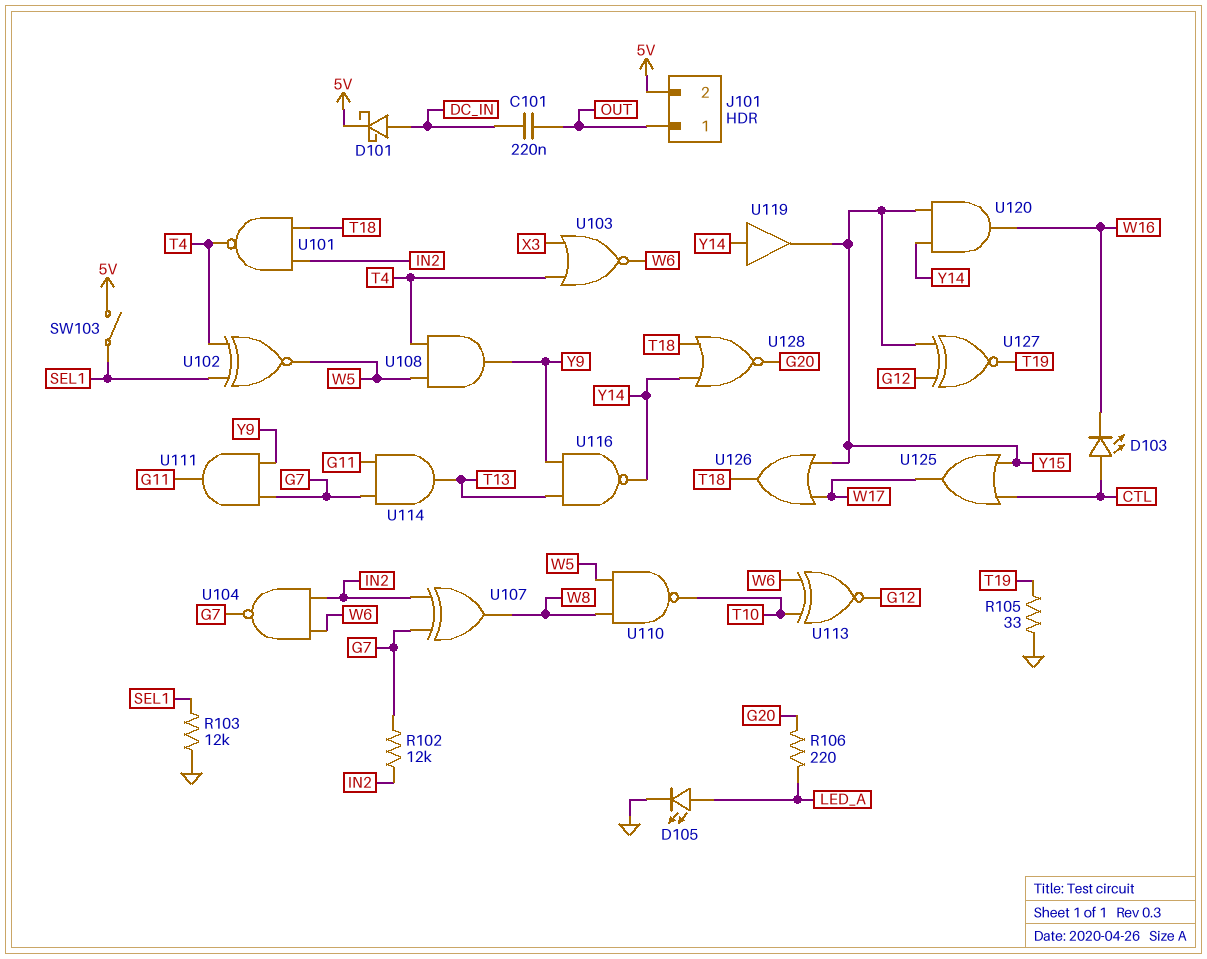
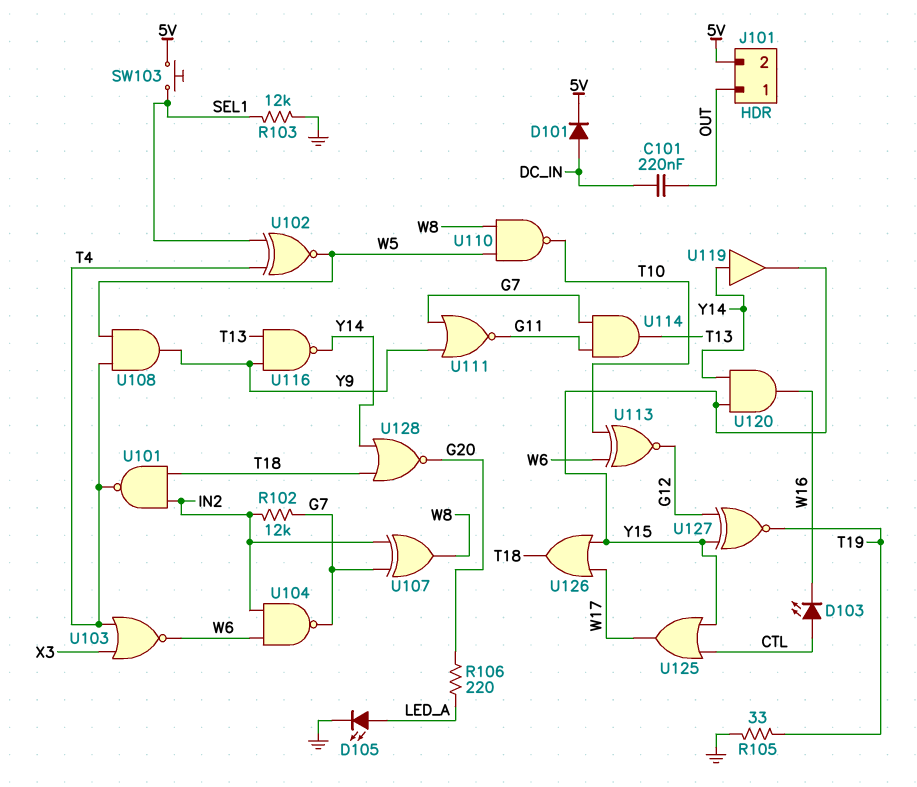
D101: schottky (A DC_IN, K 5V) -> diode (A DC_IN, K 5V)
SW103: switch (5V, SEL1) -> button (5V, SEL1)
U111: AND (in G7, in Y9, out G11) -> NOR (in G7, in Y9, out G11)

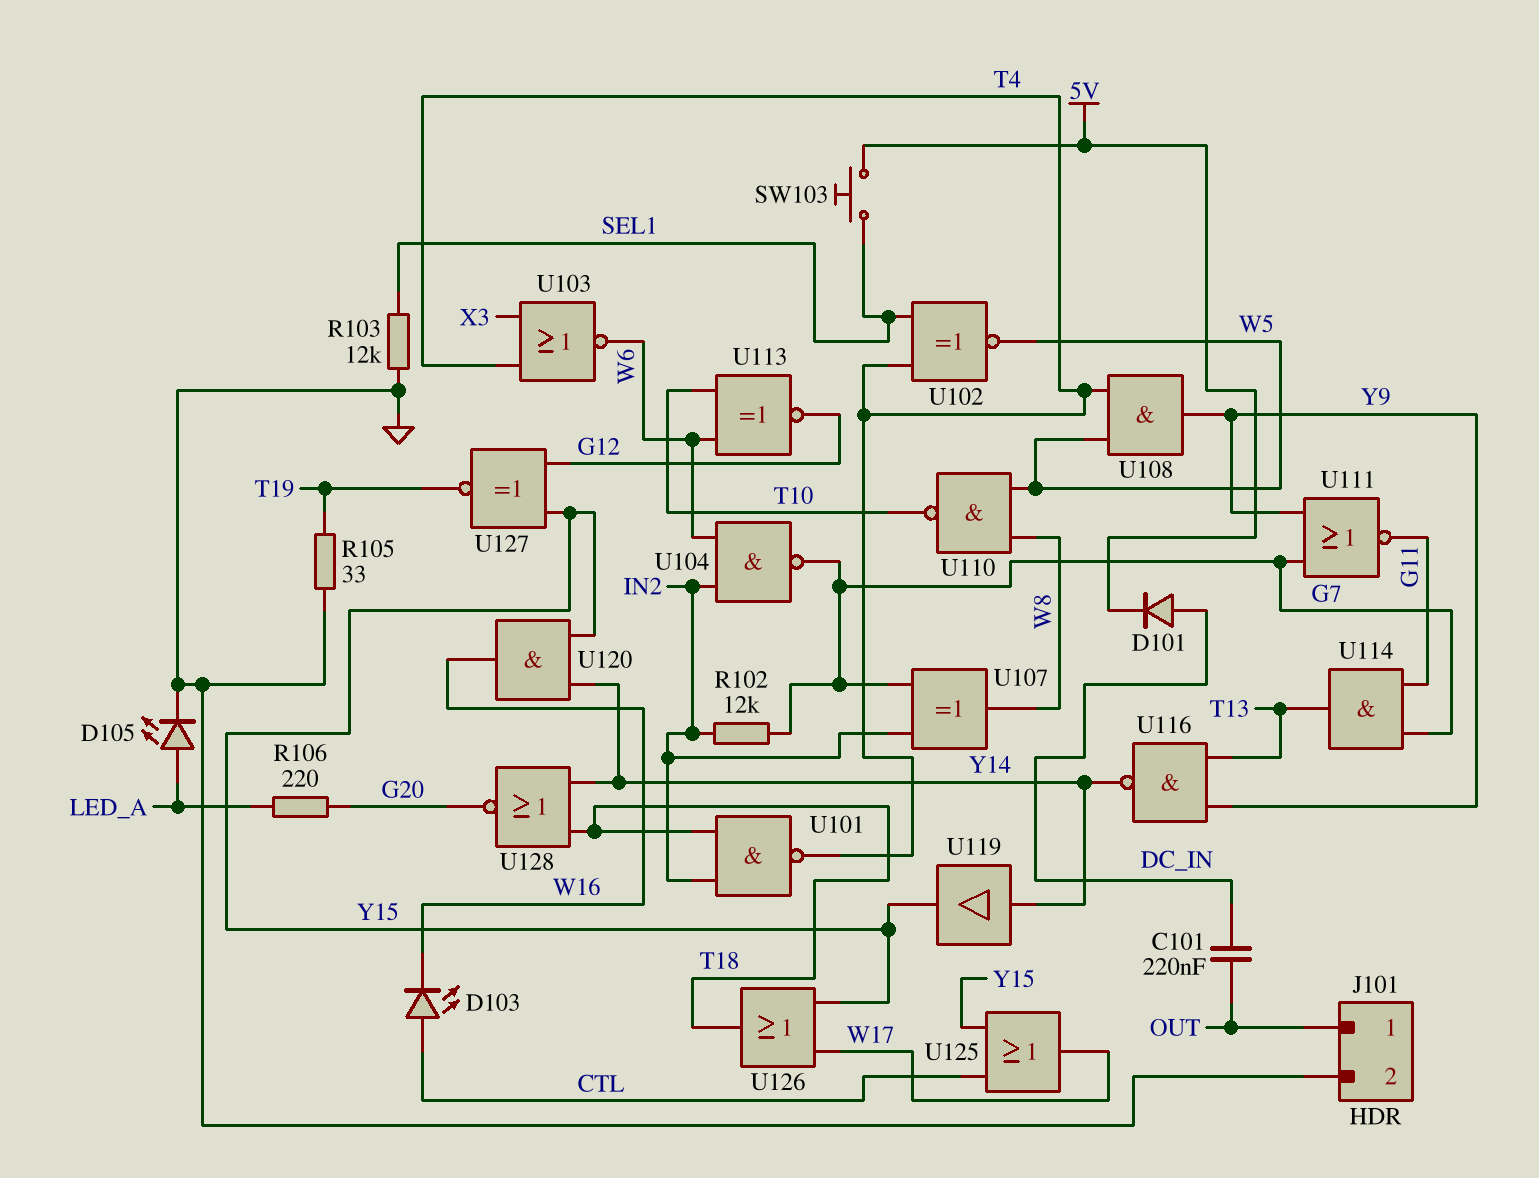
J101 pin 2: 5V -> GND

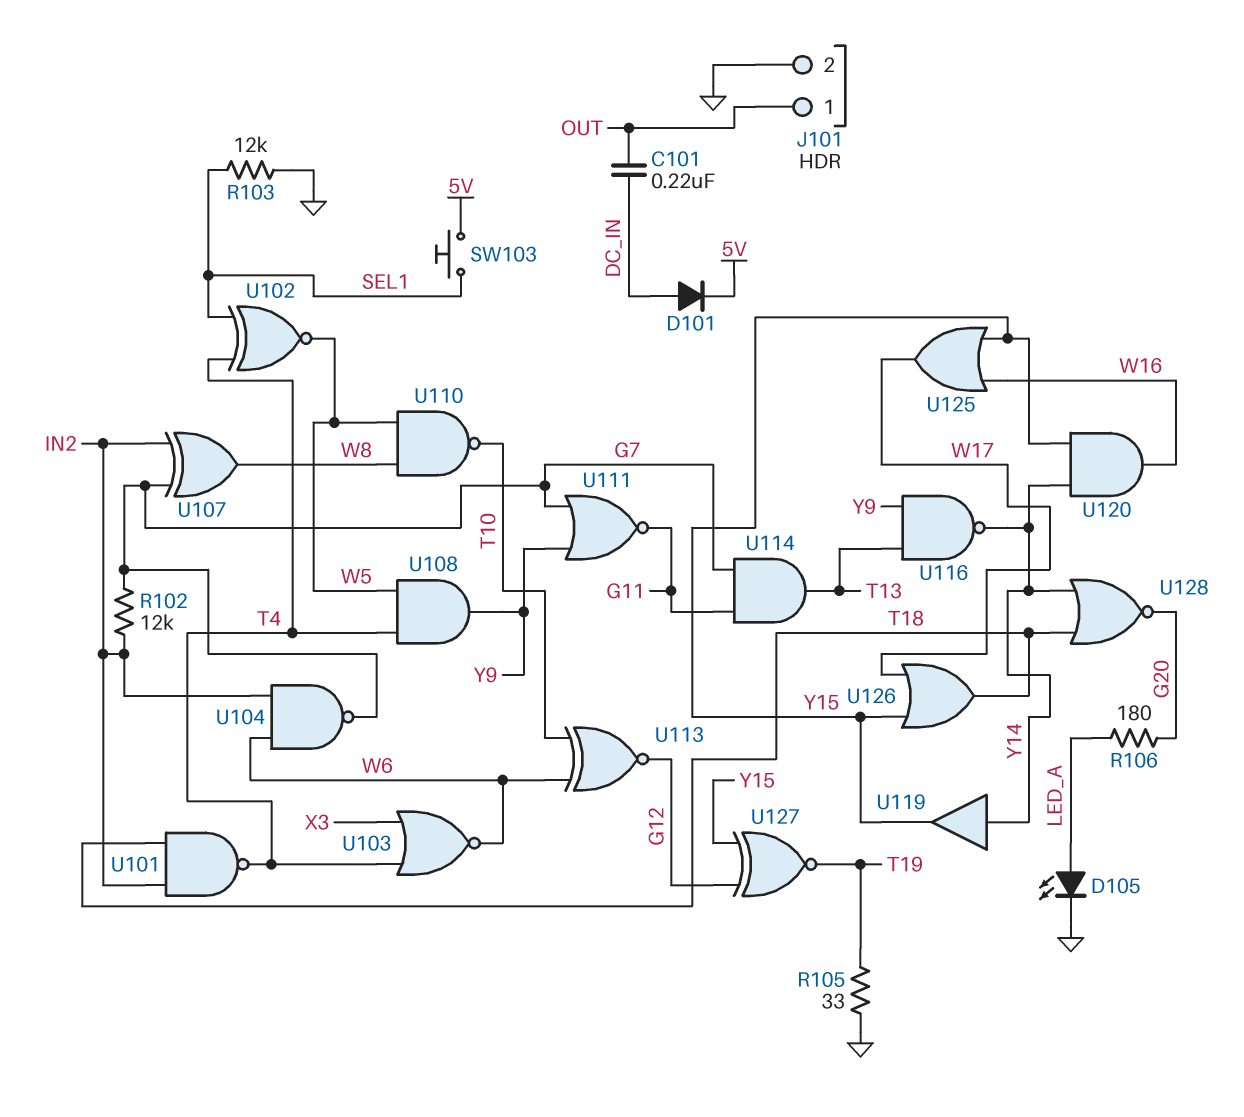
D103: LED (A CTL, K W16) -> none
R106: 220 (G20, LED_A) -> 180 (G20, LED_A)
U125: OR (in CTL, in Y15, out W17) -> OR (in W16, in Y15, out W17)

